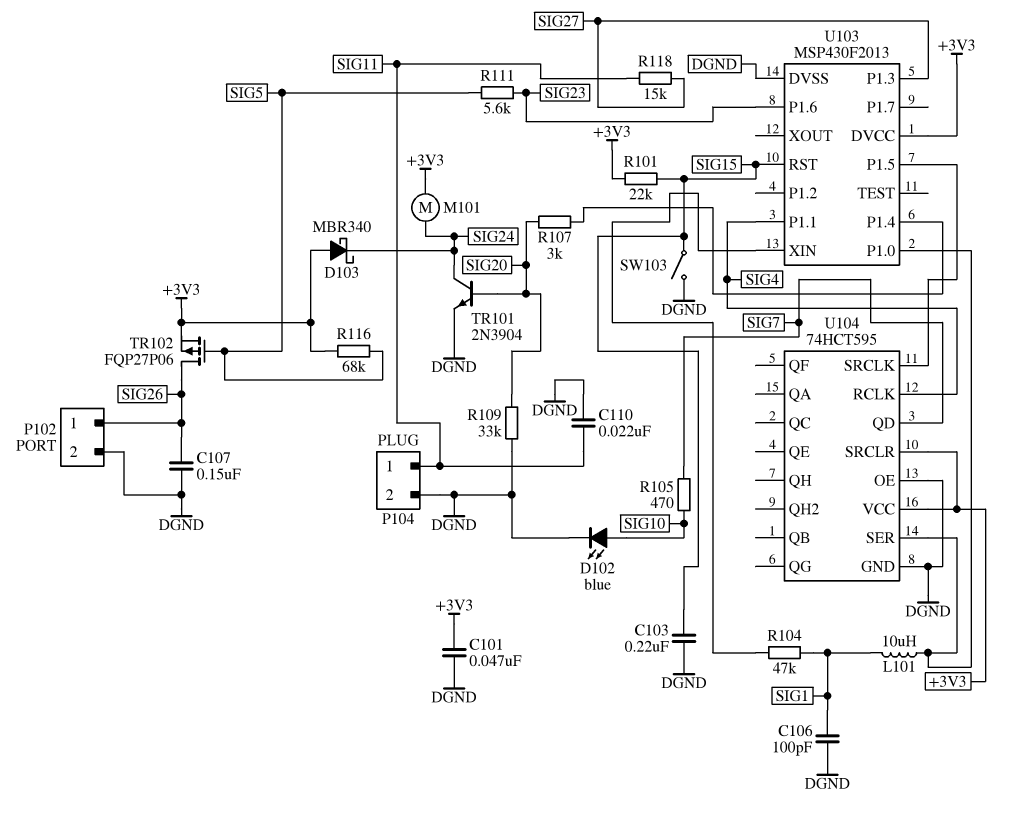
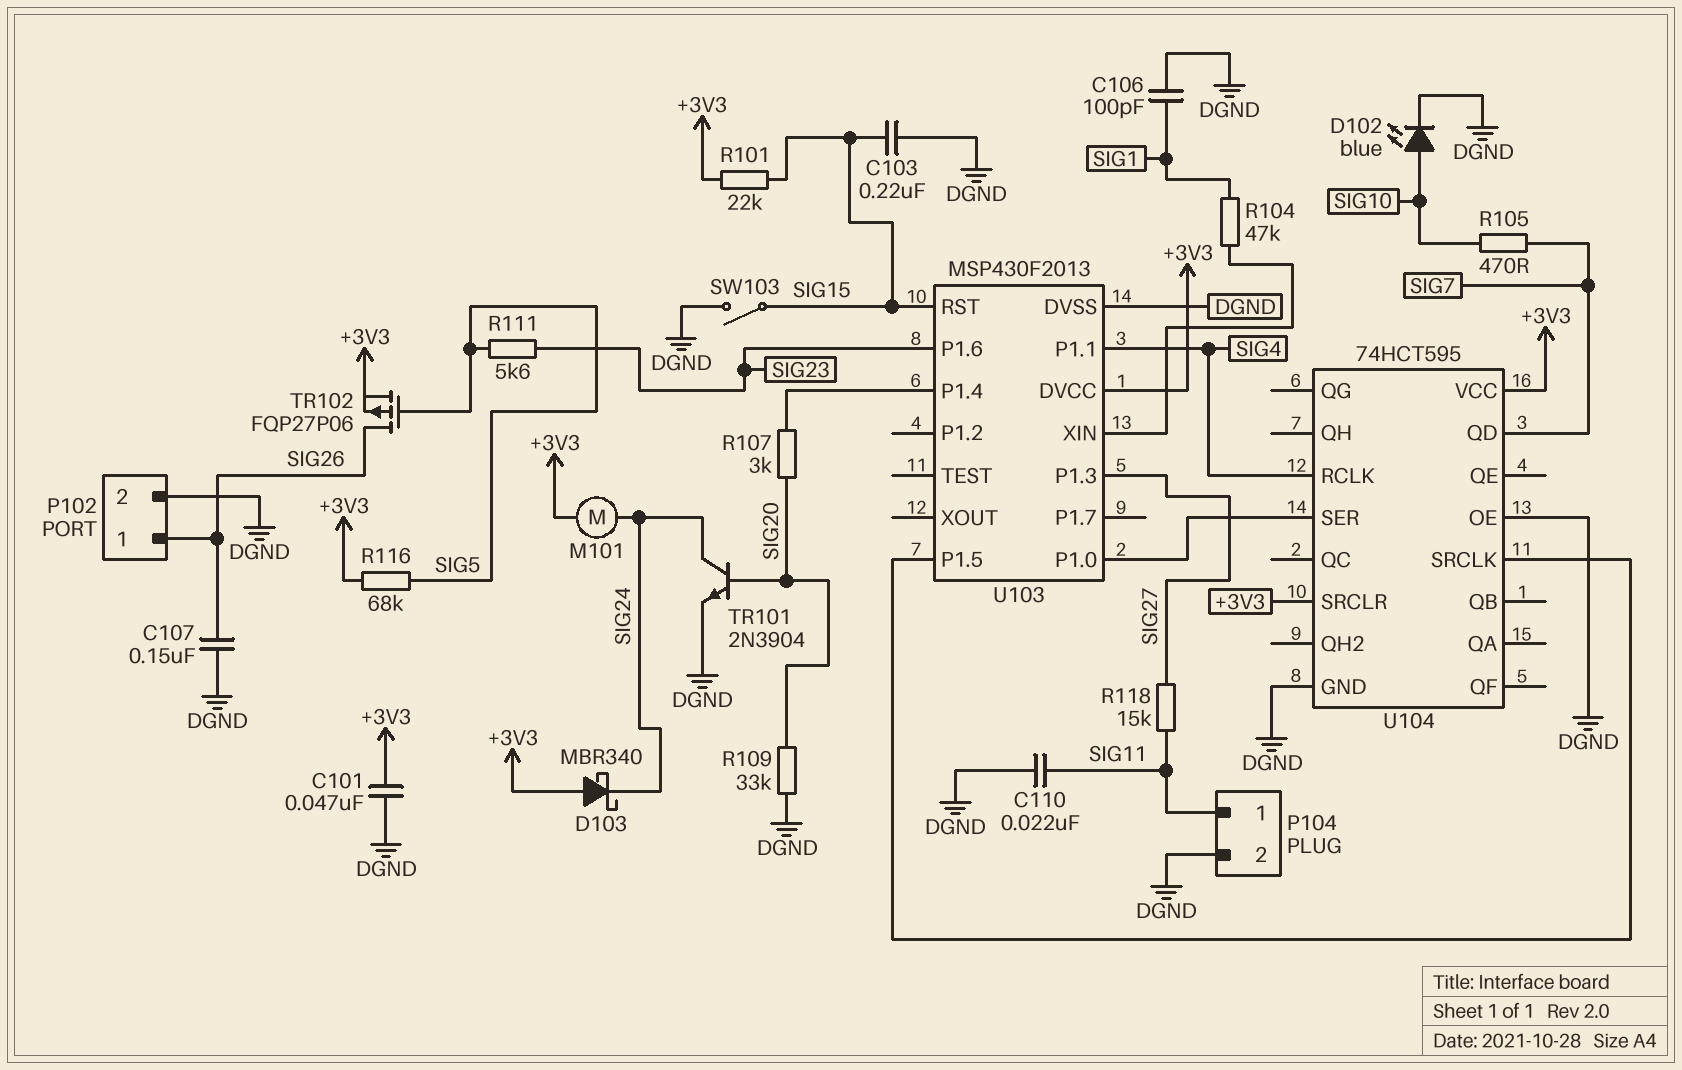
L101: 10uH (SIG1, U103/P1.0) -> none

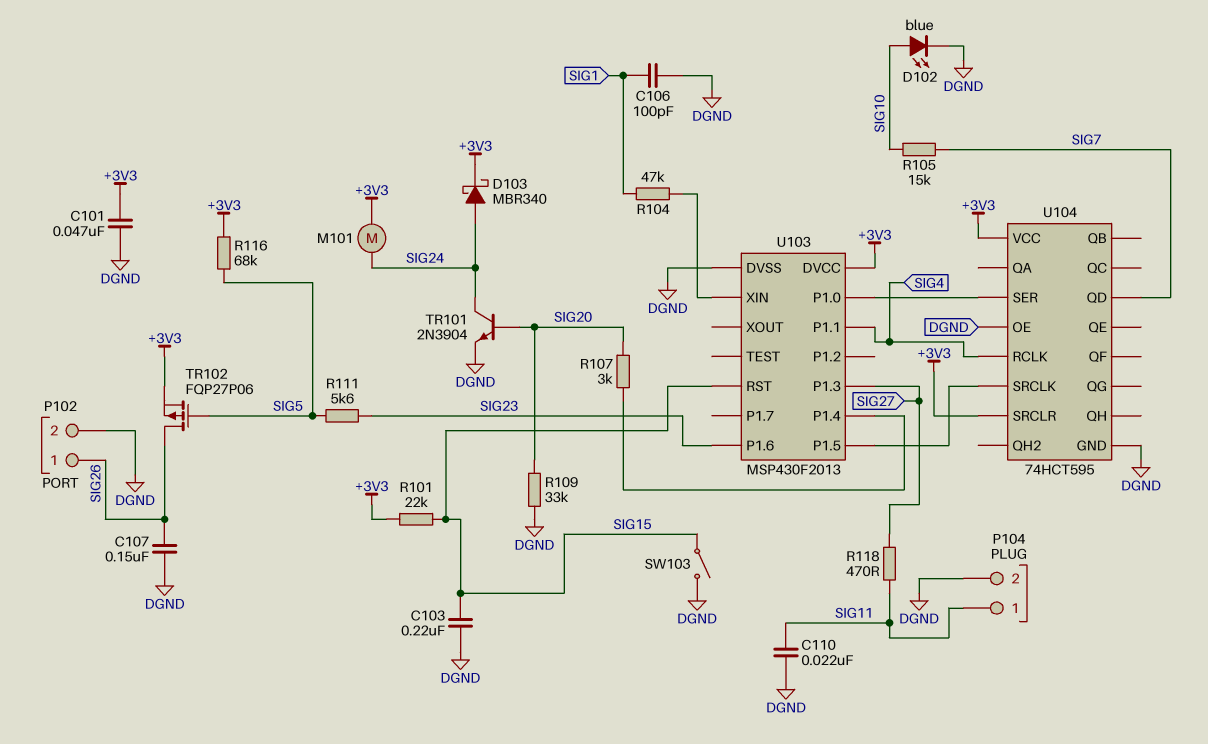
D103: schottky MBR340 (A +3V3, K SIG24) -> schottky MBR340 (A SIG24, K +3V3)
R105: 470 (SIG7, SIG10) -> 15k (SIG7, SIG10)
R118: 15k (SIG11, SIG27) -> 470 (SIG11, SIG27)

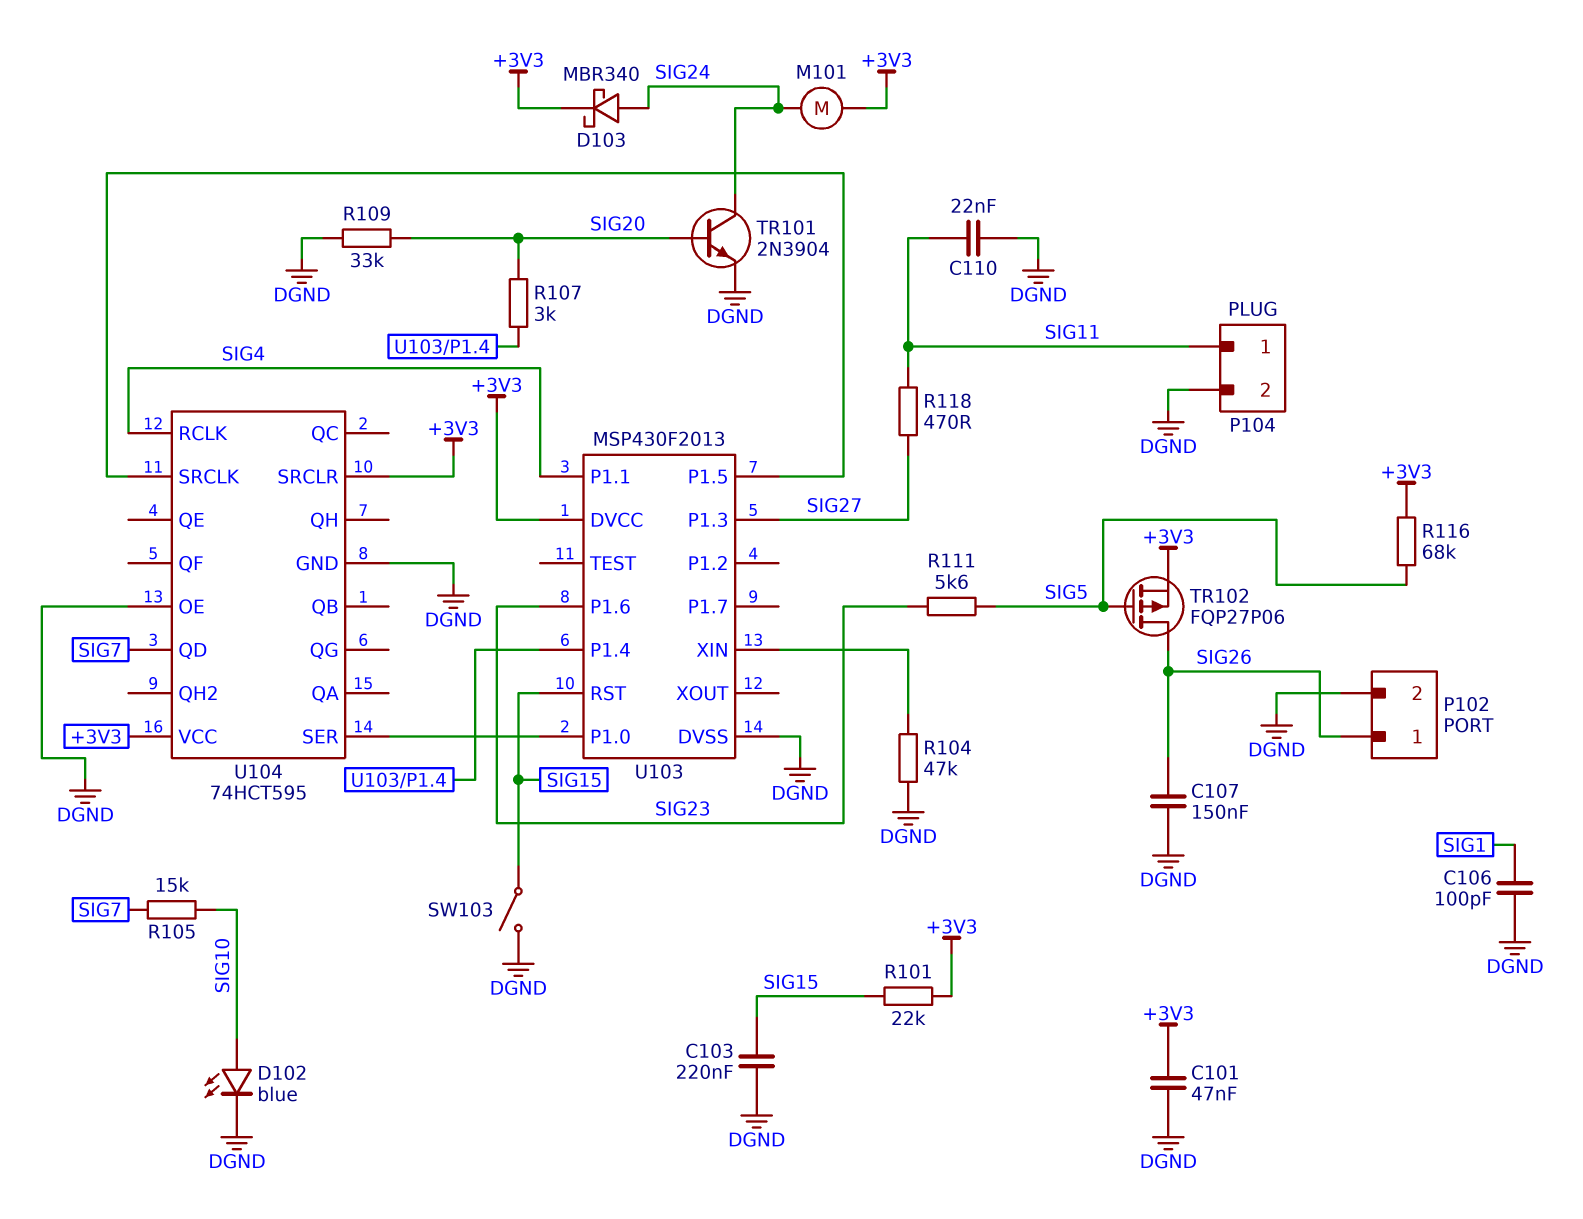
R104: 47k (SIG1, U103/XIN) -> 47k (DGND, U103/XIN)

